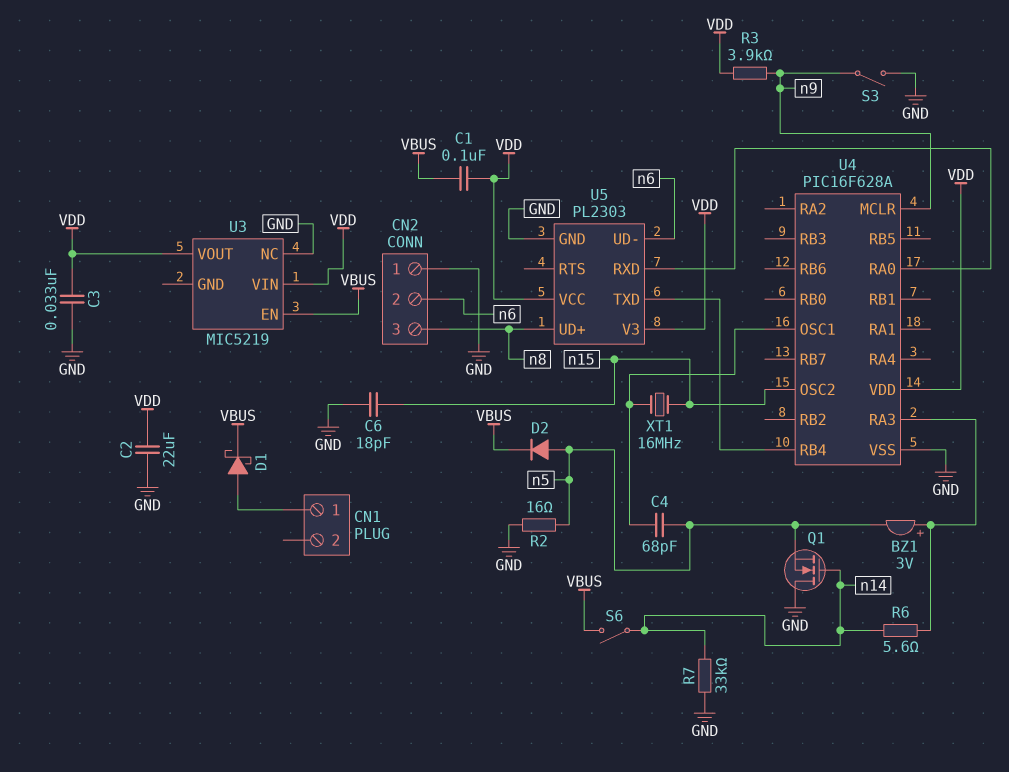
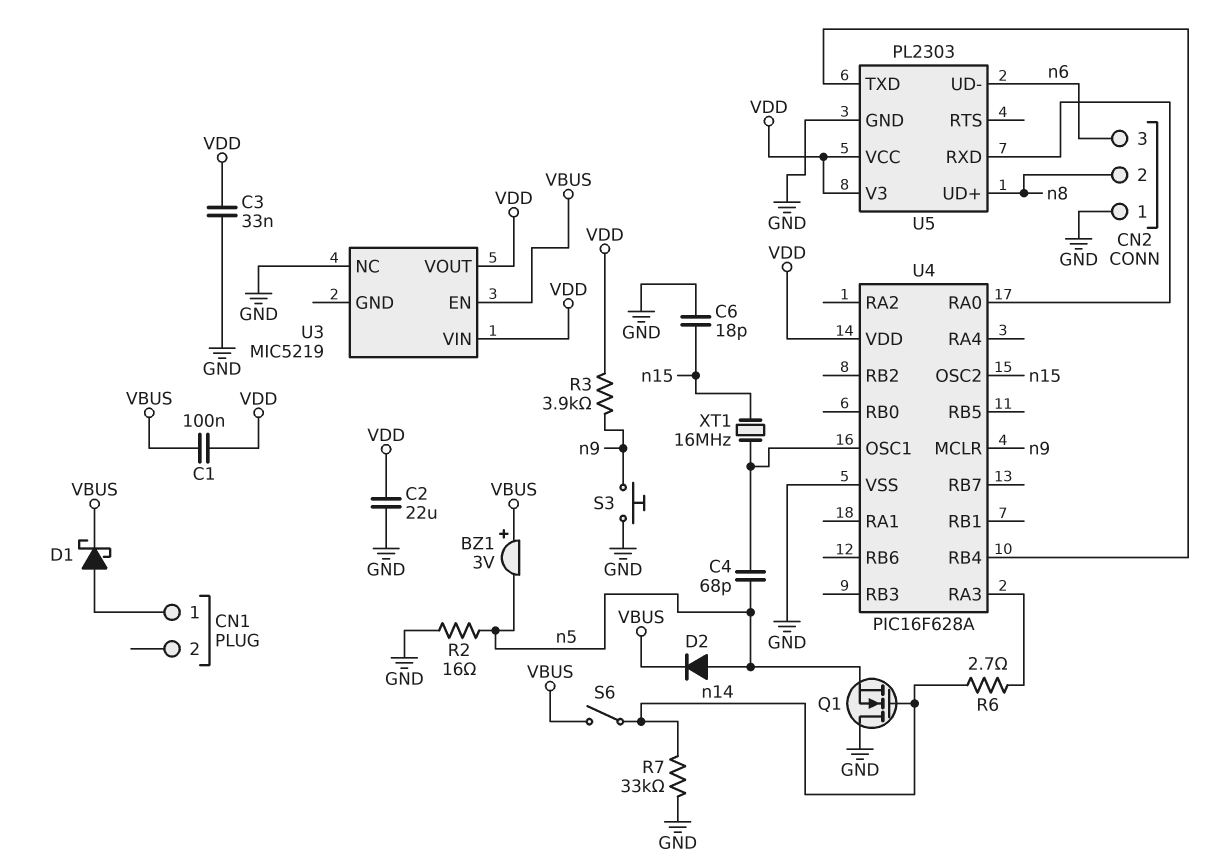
BZ1: buzzer 3V (plus U4/RA3, minus n5) -> buzzer 3V (plus VBUS, minus n5)
CN2 pin 2: n6 -> n8
CN2 pin 3: n8 -> n6
R6: 5.6 (U4/RA3, n14) -> 2.7 (U4/RA3, n14)
S3: switch (GND, n9) -> button (GND, n9)

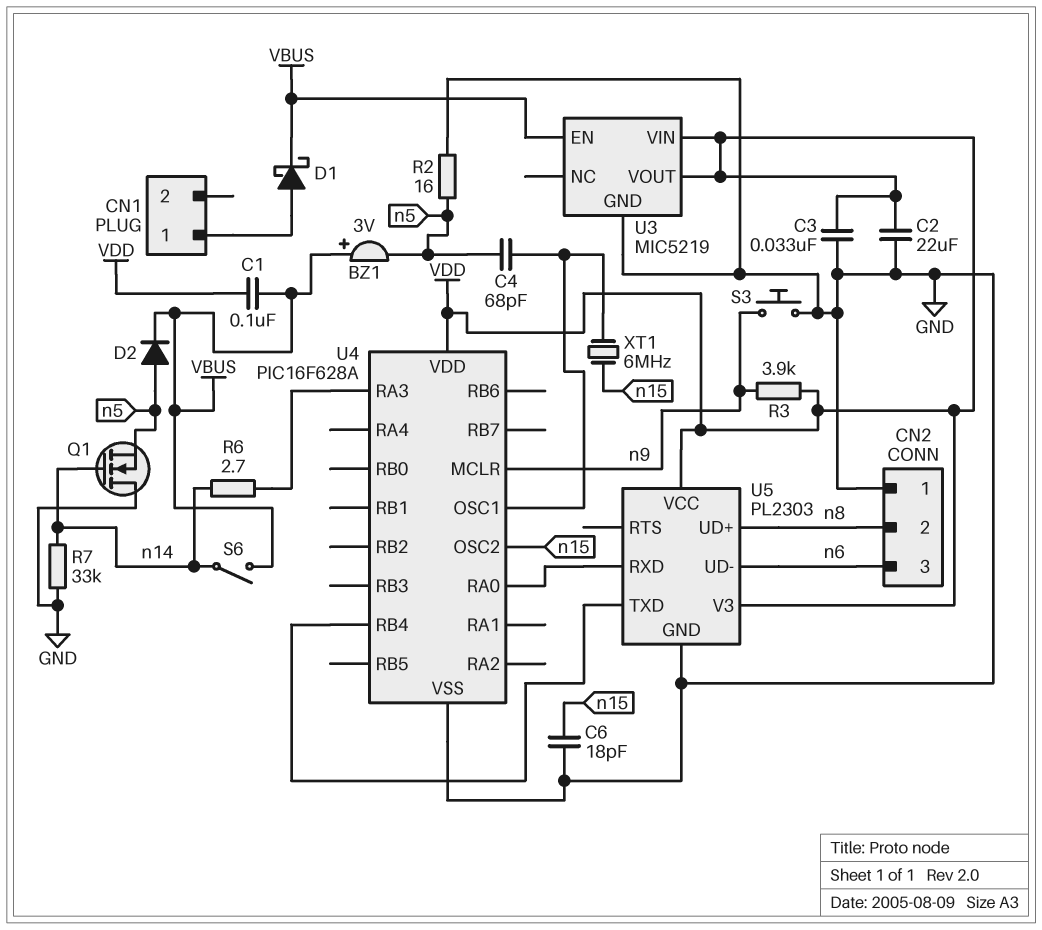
U3 pin GND: none -> GND
U3 pin NC: GND -> none
XT1: 16MHz (U4/OSC1, n15) -> 6MHz (U4/OSC1, n15)

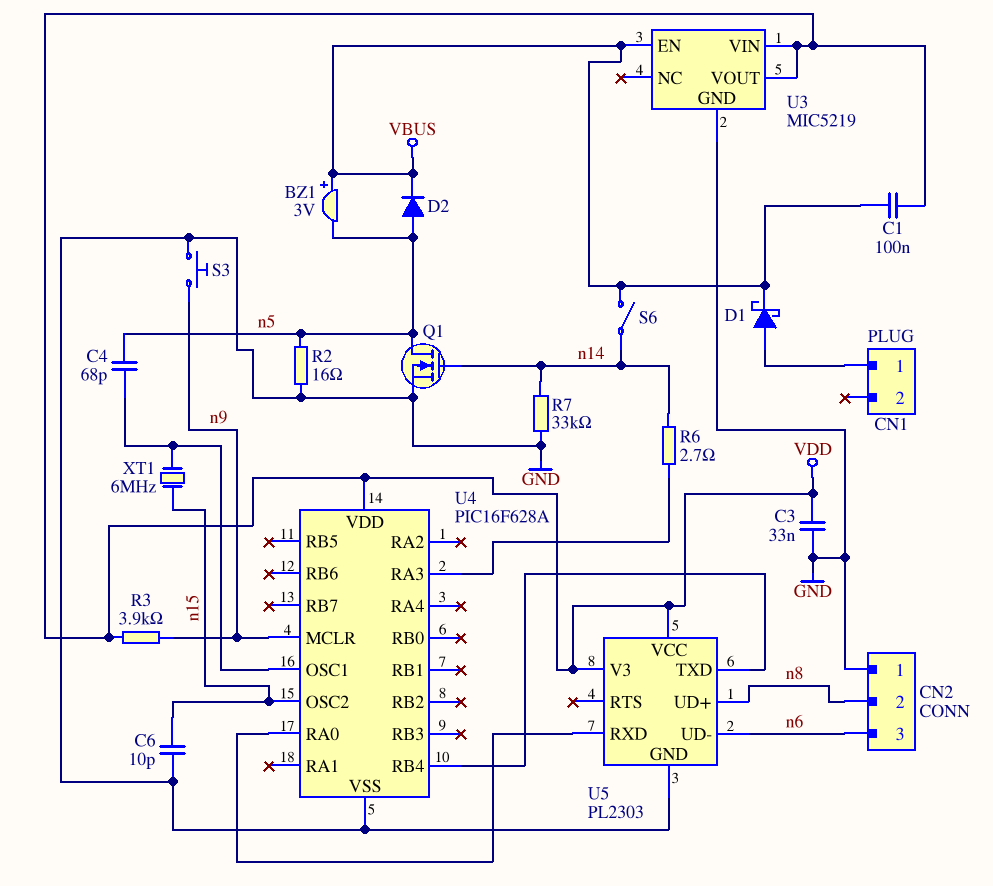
C2: 22uF (GND, VDD) -> none
C6: 18pF (GND, n15) -> 10pF (GND, n15)
Q1: NMOS (G n14, D GND, S n5) -> NMOS (G n14, D n5, S GND)

